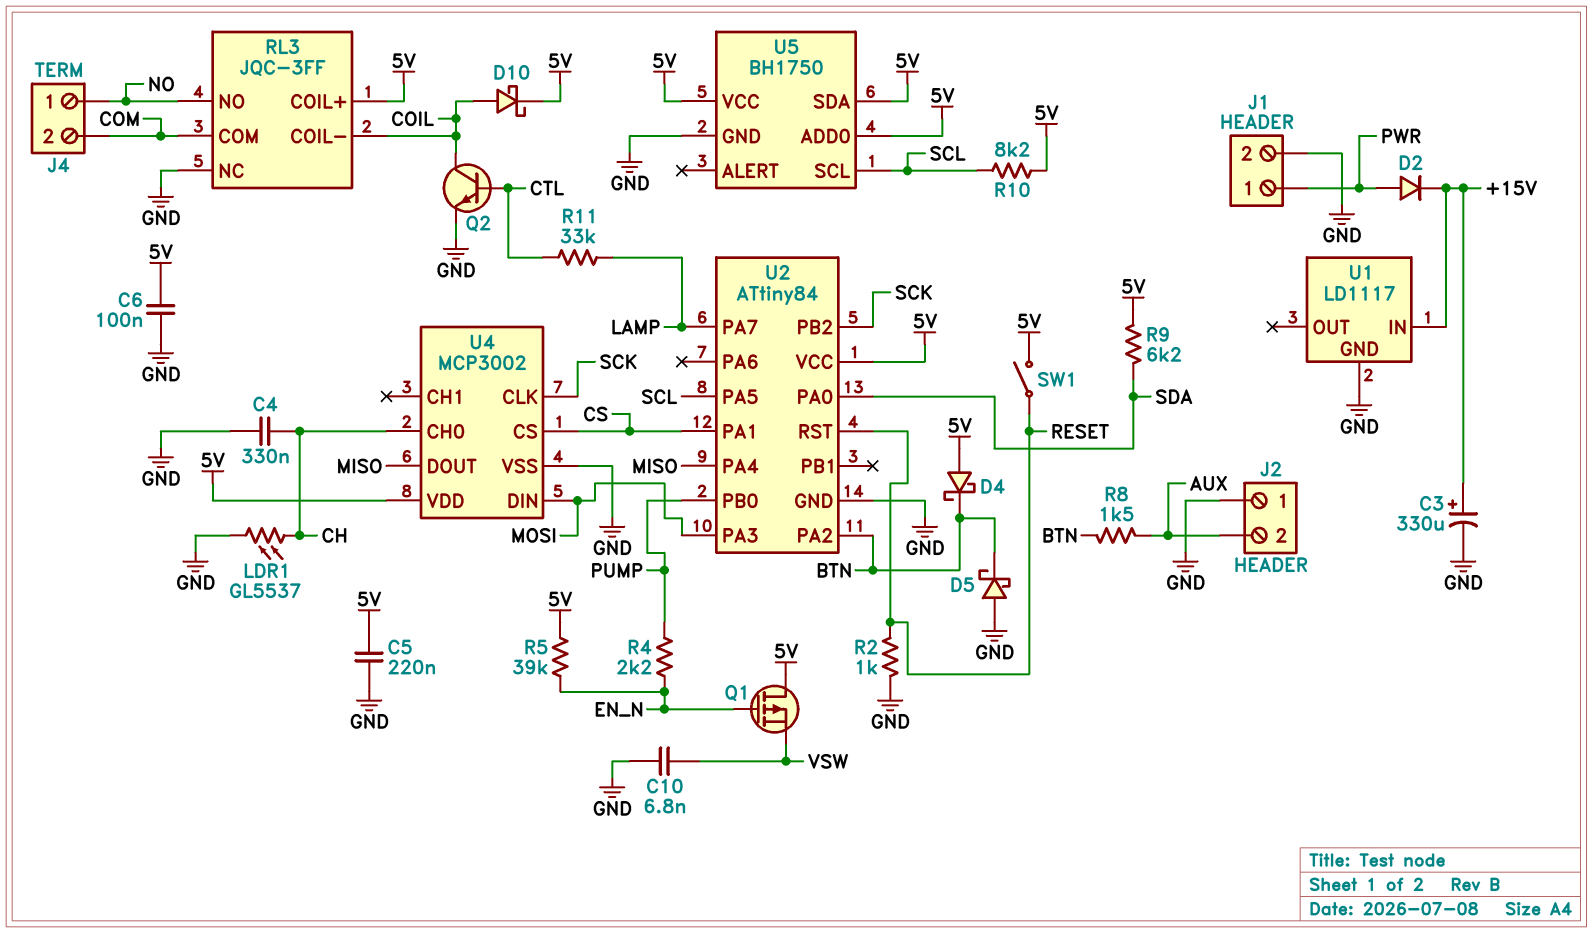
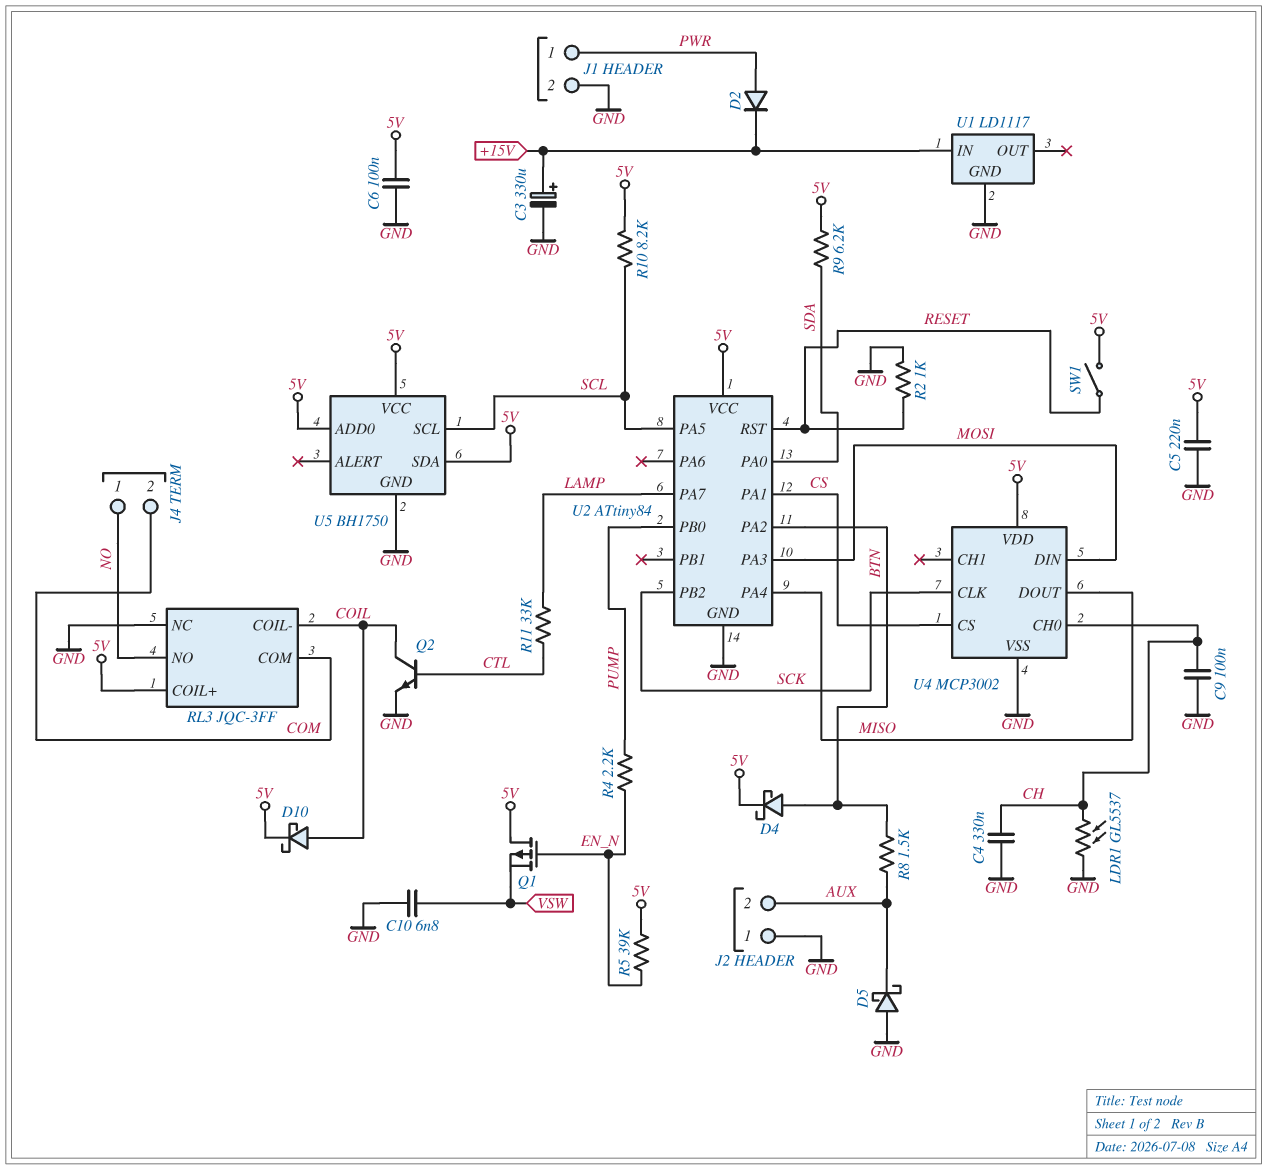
C9: none -> 100nF (CH, GND)
D4: schottky (A 5V, K BTN) -> schottky (A BTN, K 5V)
D5: schottky (A GND, K BTN) -> schottky (A GND, K AUX)

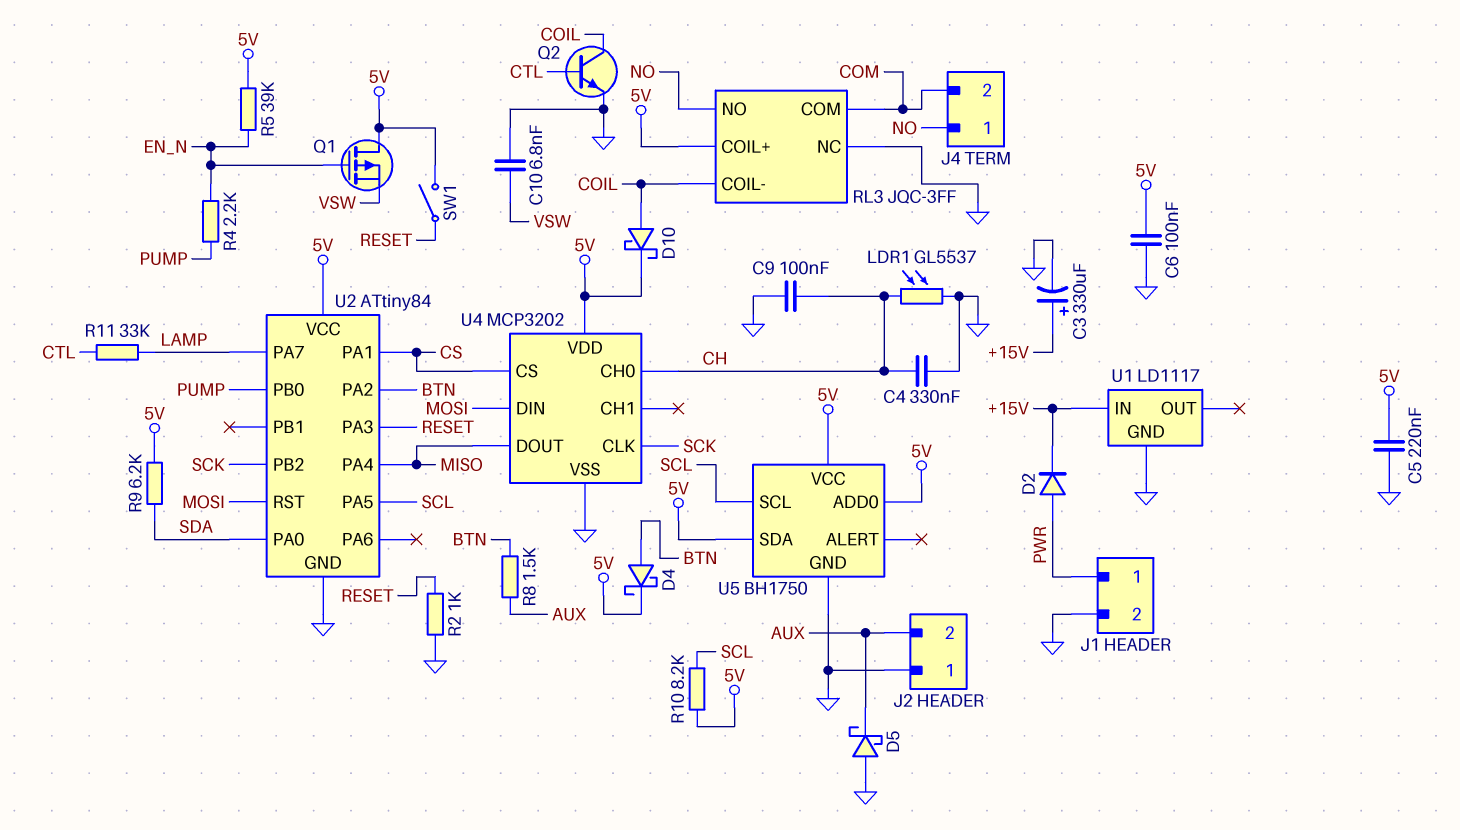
U2 pin PA3: MOSI -> RESET
U2 pin RST: RESET -> MOSI
U4: MCP3002 -> MCP3202

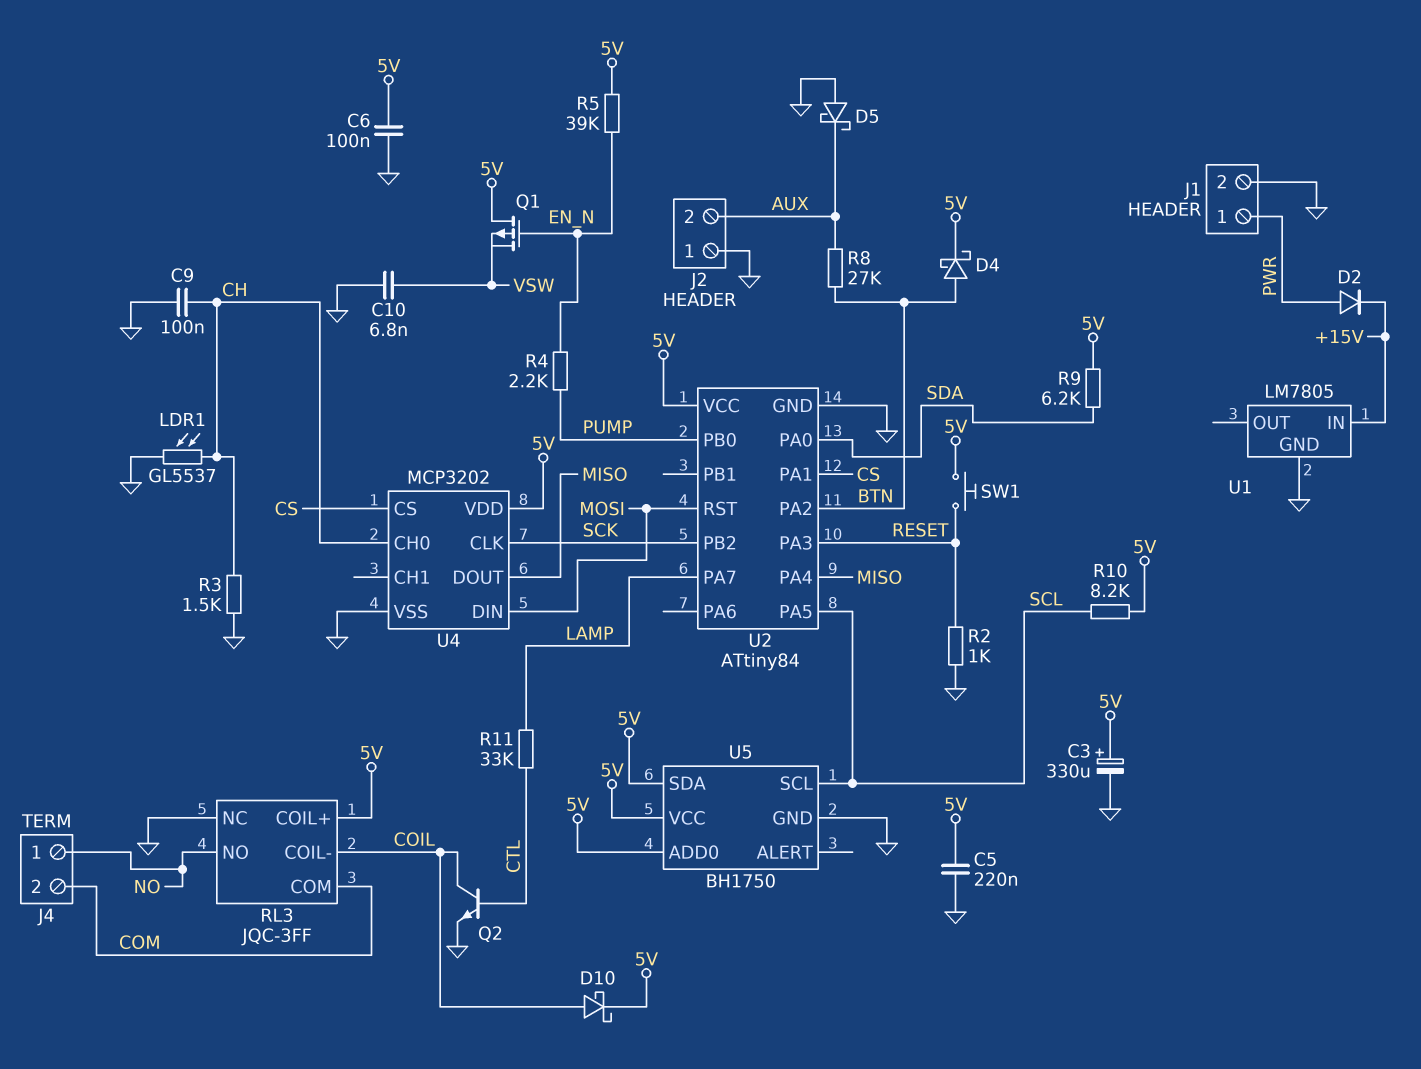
C3: 330uF (plus +15V, minus GND) -> 330uF (plus 5V, minus GND)
C4: 330nF (CH, GND) -> none
R3: none -> 1.5k (CH, GND)
R8: 1.5k (AUX, BTN) -> 27k (AUX, BTN)
SW1: switch (5V, RESET) -> button (5V, RESET)
U1: LD1117 -> LM7805

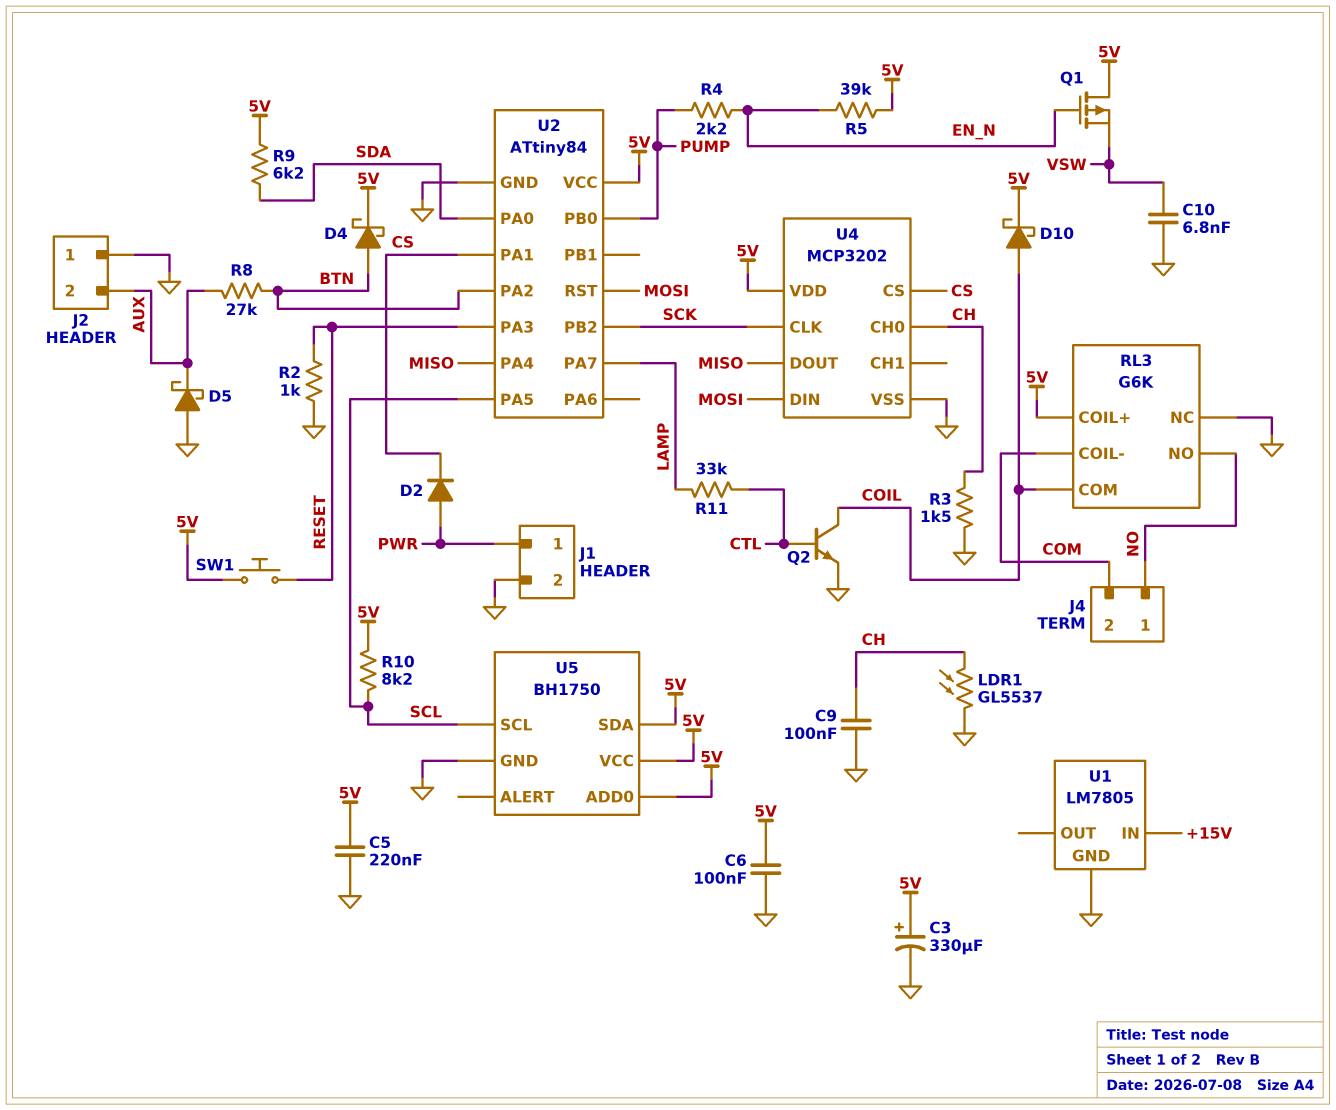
D2: diode (A PWR, K +15V) -> diode (A PWR, K CS)
RL3: JQC-3FF -> G6K
RL3 pin COIL-: COIL -> COM
RL3 pin COM: COM -> COIL

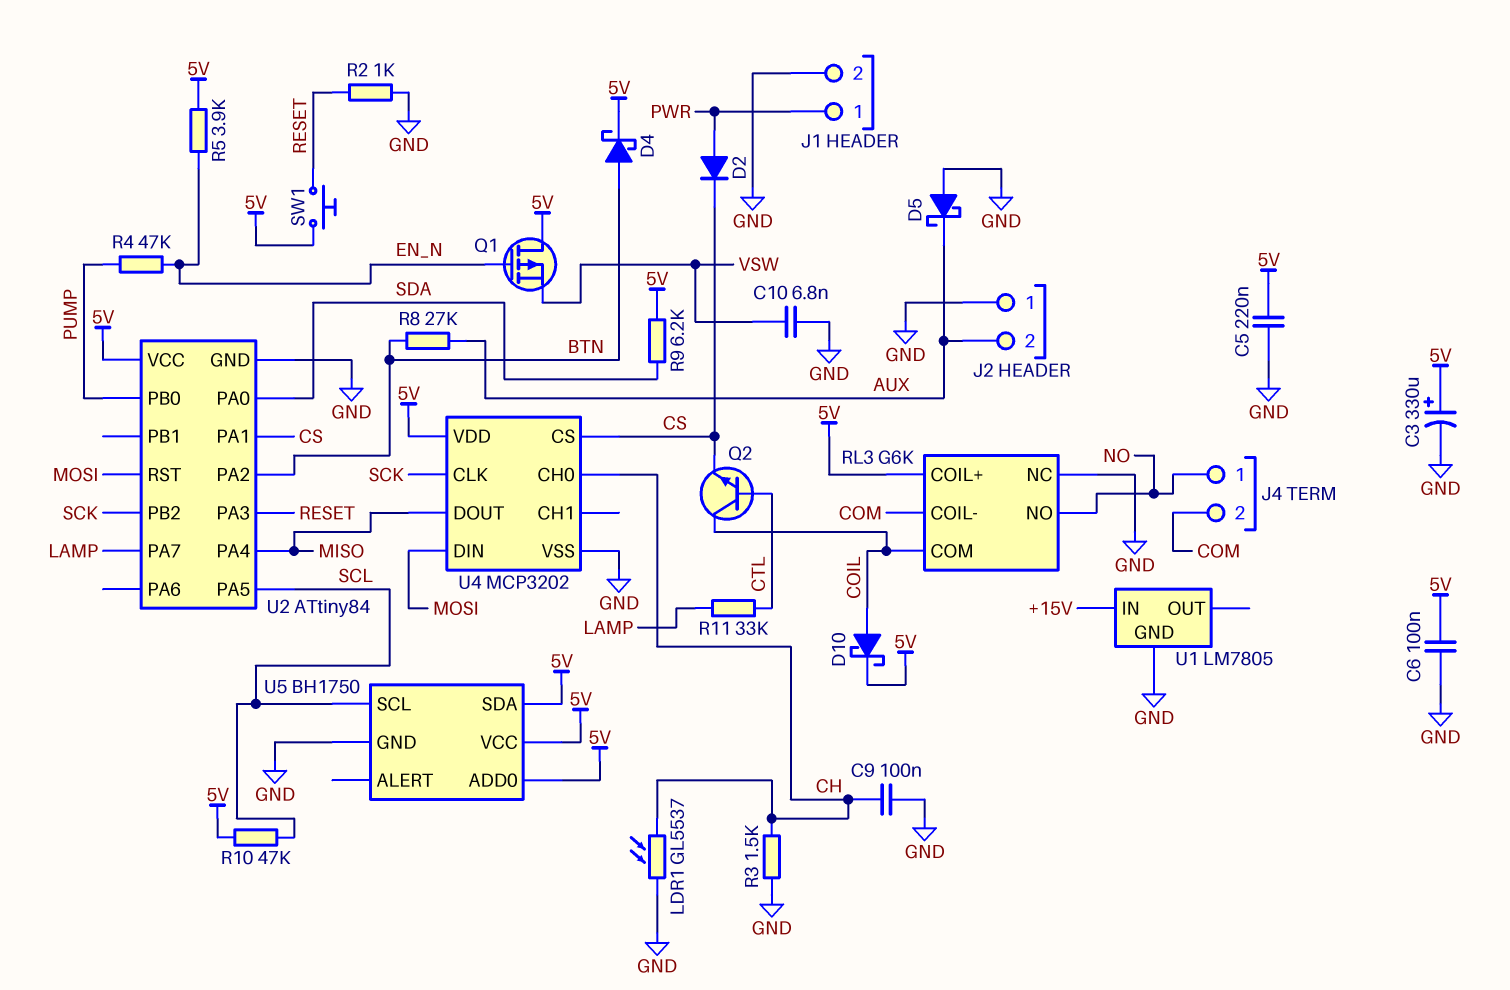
Q2: NPN (B CTL, C COIL, E GND) -> NPN (B CTL, C COIL, E CS)
R4: 2.2k (EN_N, PUMP) -> 47k (EN_N, PUMP)
R5: 39k (5V, EN_N) -> 3.9k (5V, EN_N)
R10: 8.2k (5V, SCL) -> 47k (5V, SCL)

